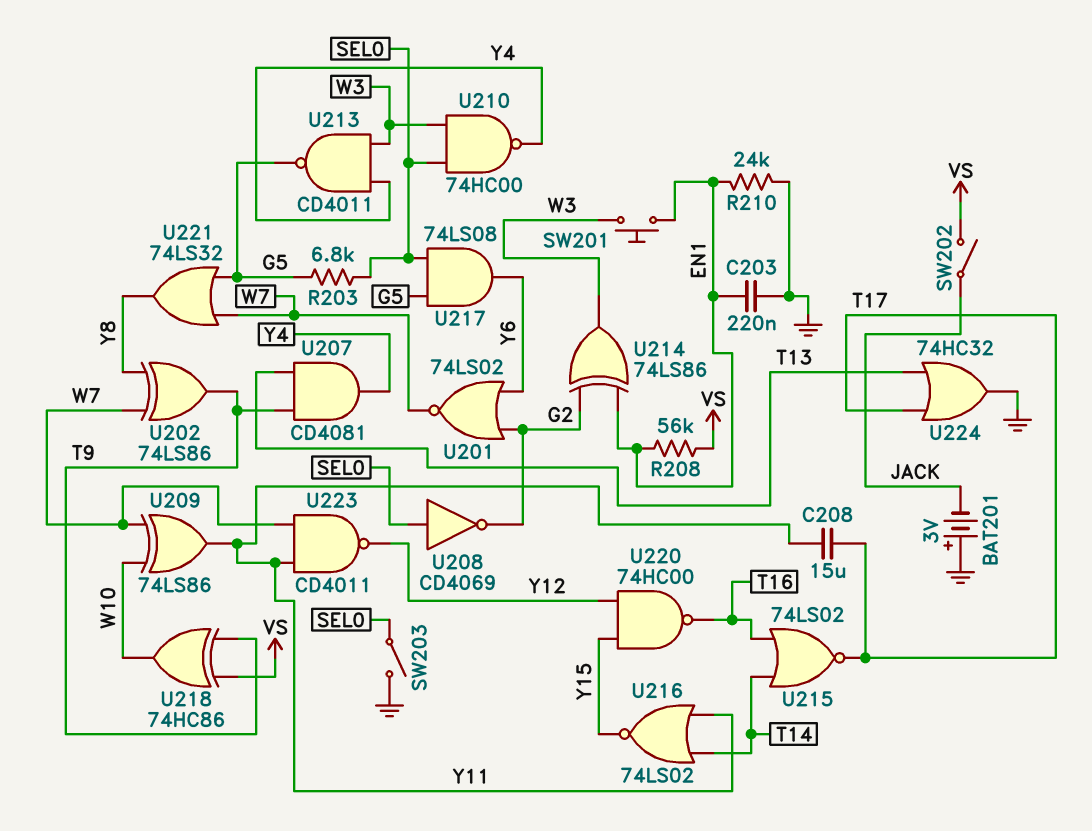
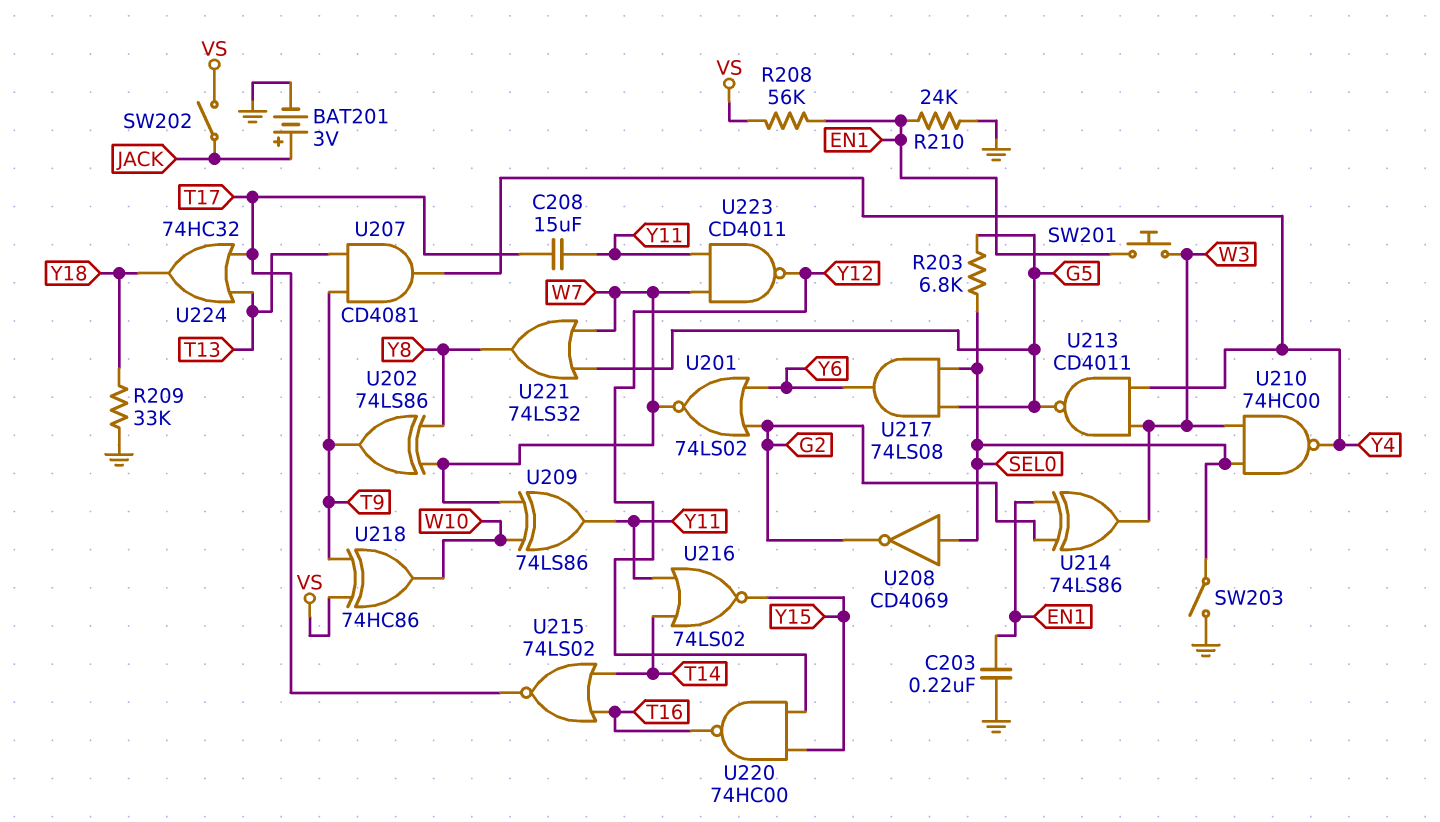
BAT201: 3V (plus GND, minus JACK) -> 3V (plus JACK, minus GND)
R209: none -> 33k (GND, Y18)
U224: OR 74HC32 (in T13, in T17, out GND) -> OR 74HC32 (in T13, in T17, out Y18)

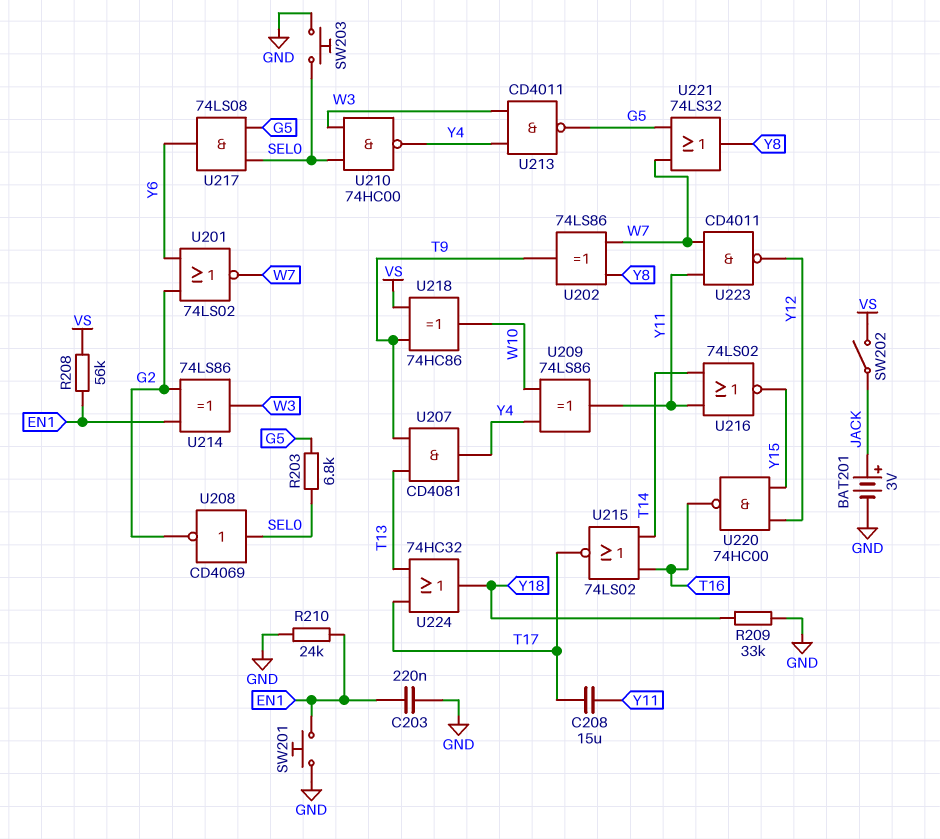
SW201: button (EN1, W3) -> button (EN1, GND)
SW203: switch (GND, SEL0) -> button (GND, SEL0)
U209: XOR 74LS86 (in W7, in W10, out Y11) -> XOR 74LS86 (in W10, in Y4, out Y11)

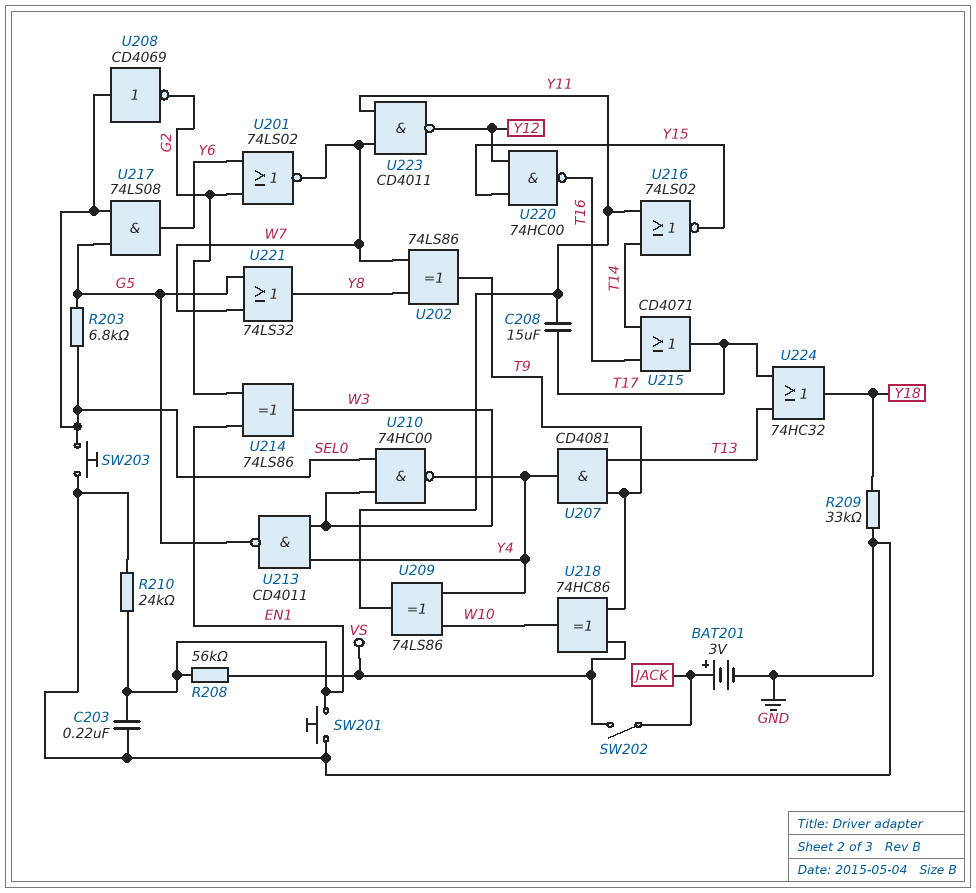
U215: NOR 74LS02 (in T14, in T16, out T17) -> OR CD4071 (in T14, in T16, out T17)

